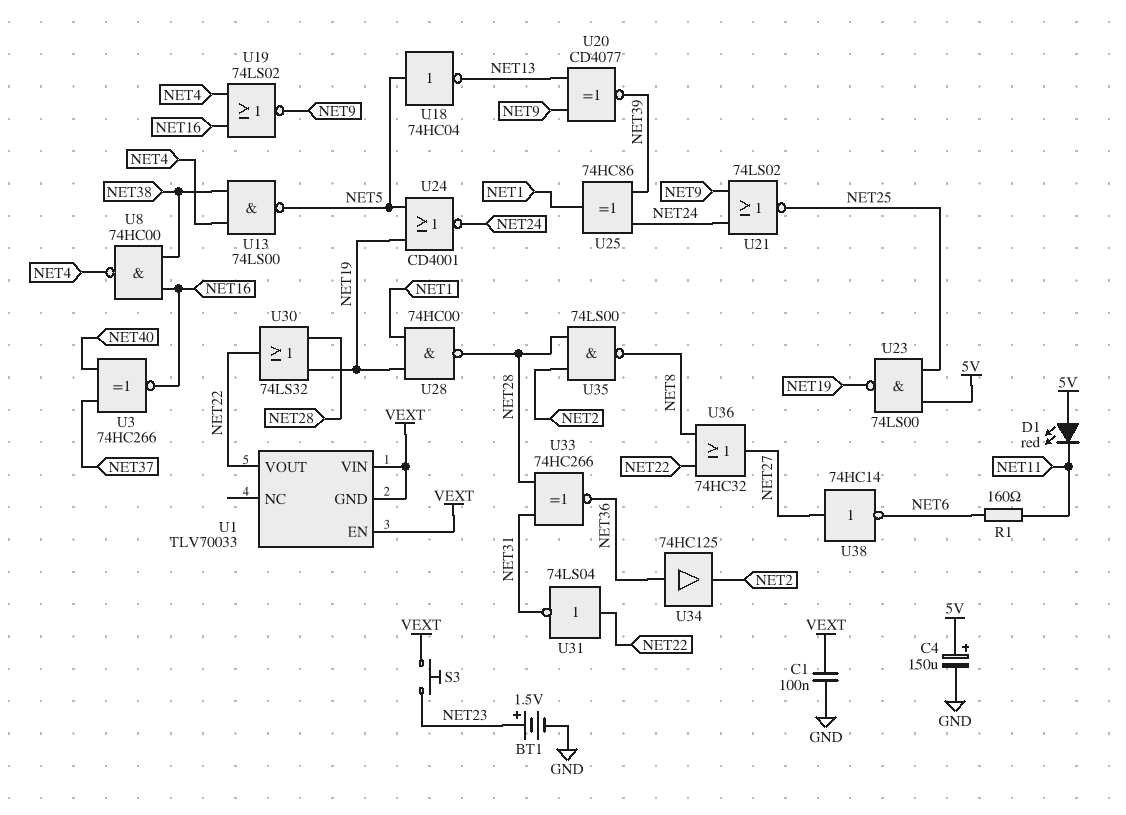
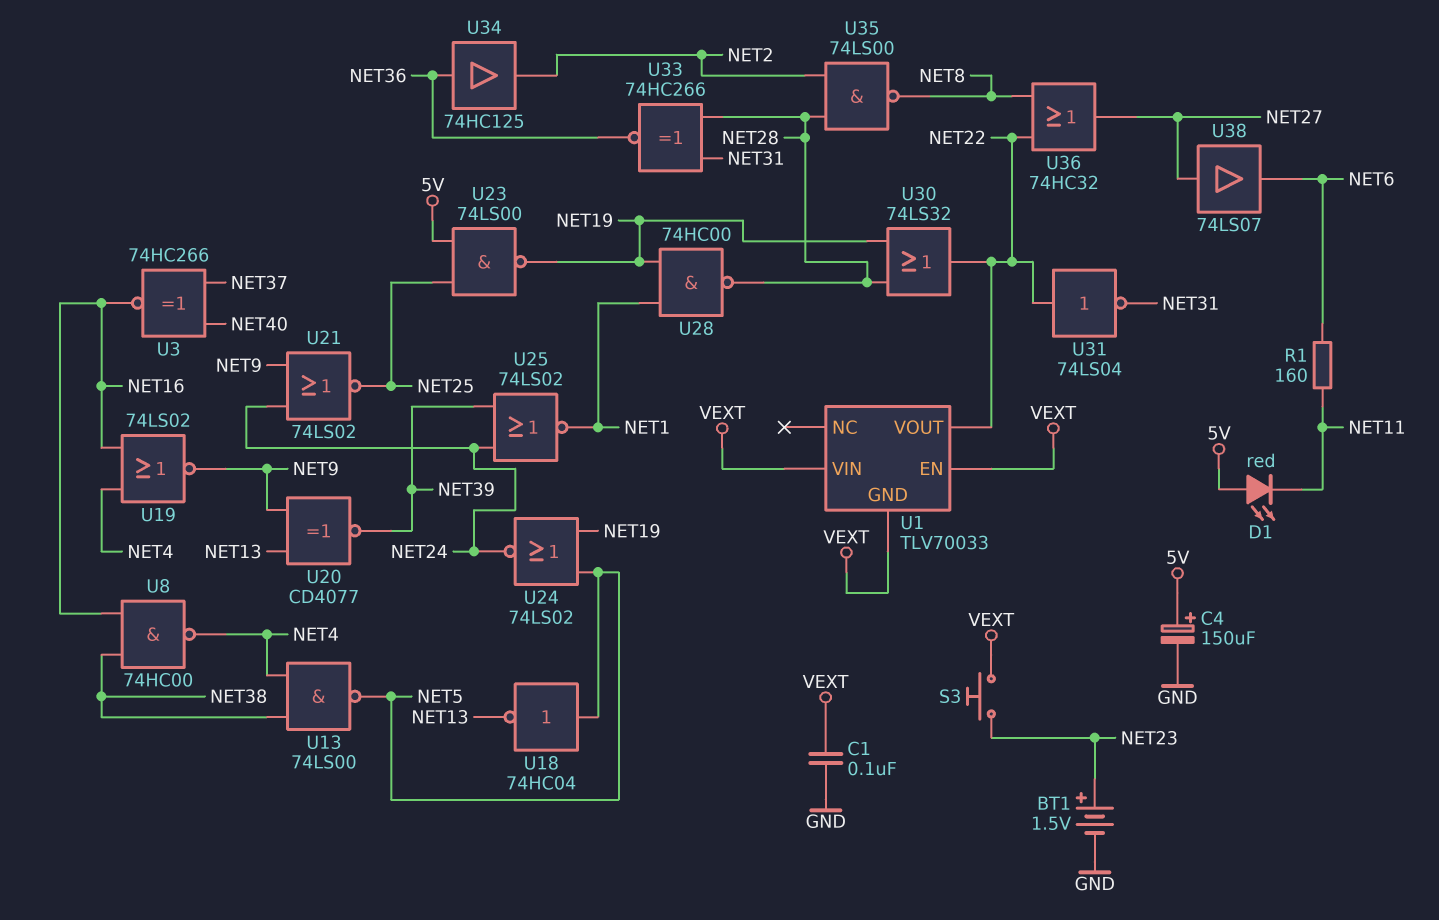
U24: NOR CD4001 (in NET5, in NET19, out NET24) -> NOR 74LS02 (in NET5, in NET19, out NET24)
U25: XOR 74HC86 (in NET24, in NET39, out NET1) -> NOR 74LS02 (in NET24, in NET39, out NET1)
U38: NOT 74HC14 (in NET27, out NET6) -> buffer 74LS07 (in NET27, out NET6)

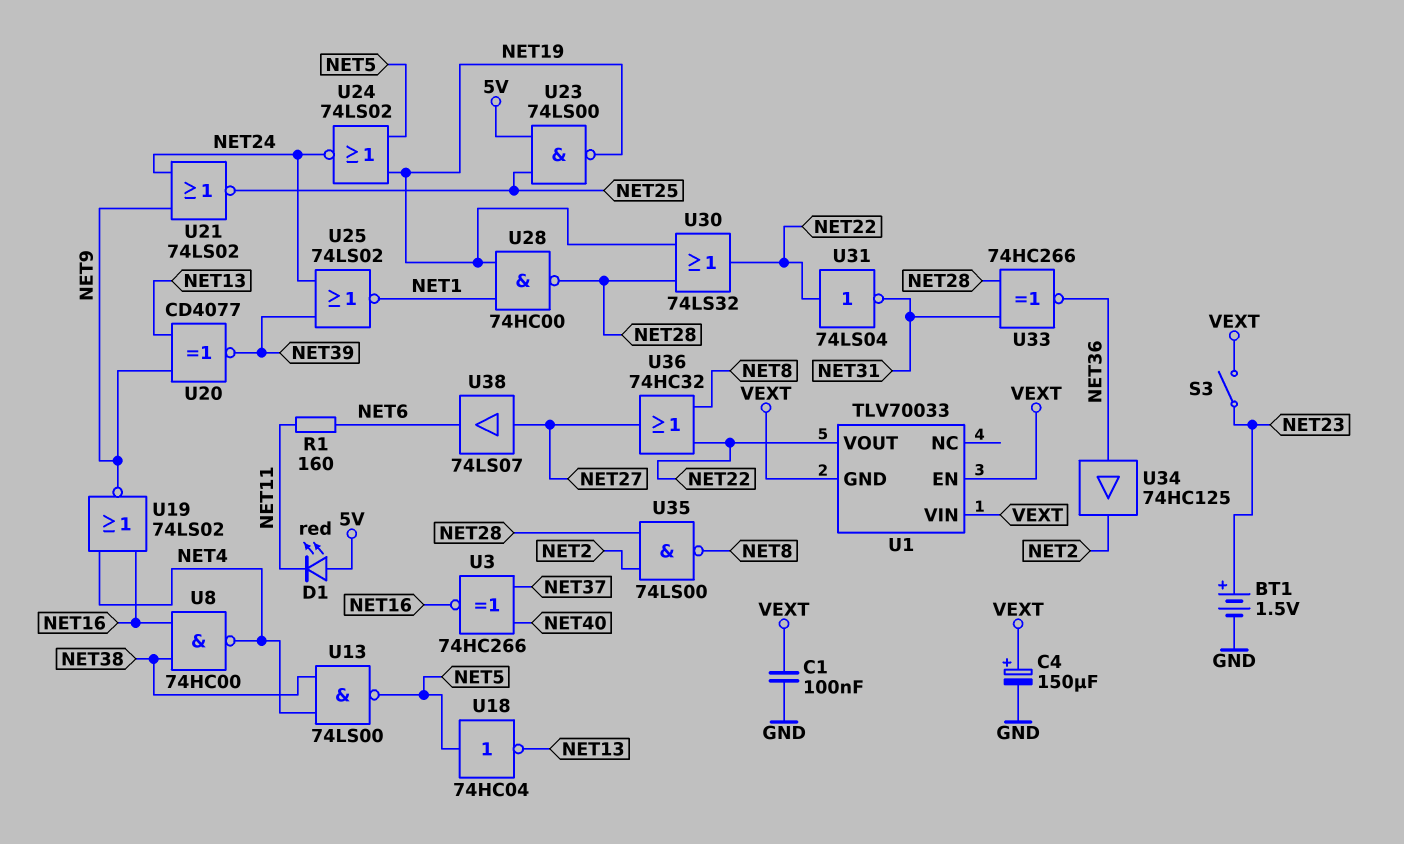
C4: 150uF (plus 5V, minus GND) -> 150uF (plus VEXT, minus GND)
S3: button (NET23, VEXT) -> switch (NET23, VEXT)

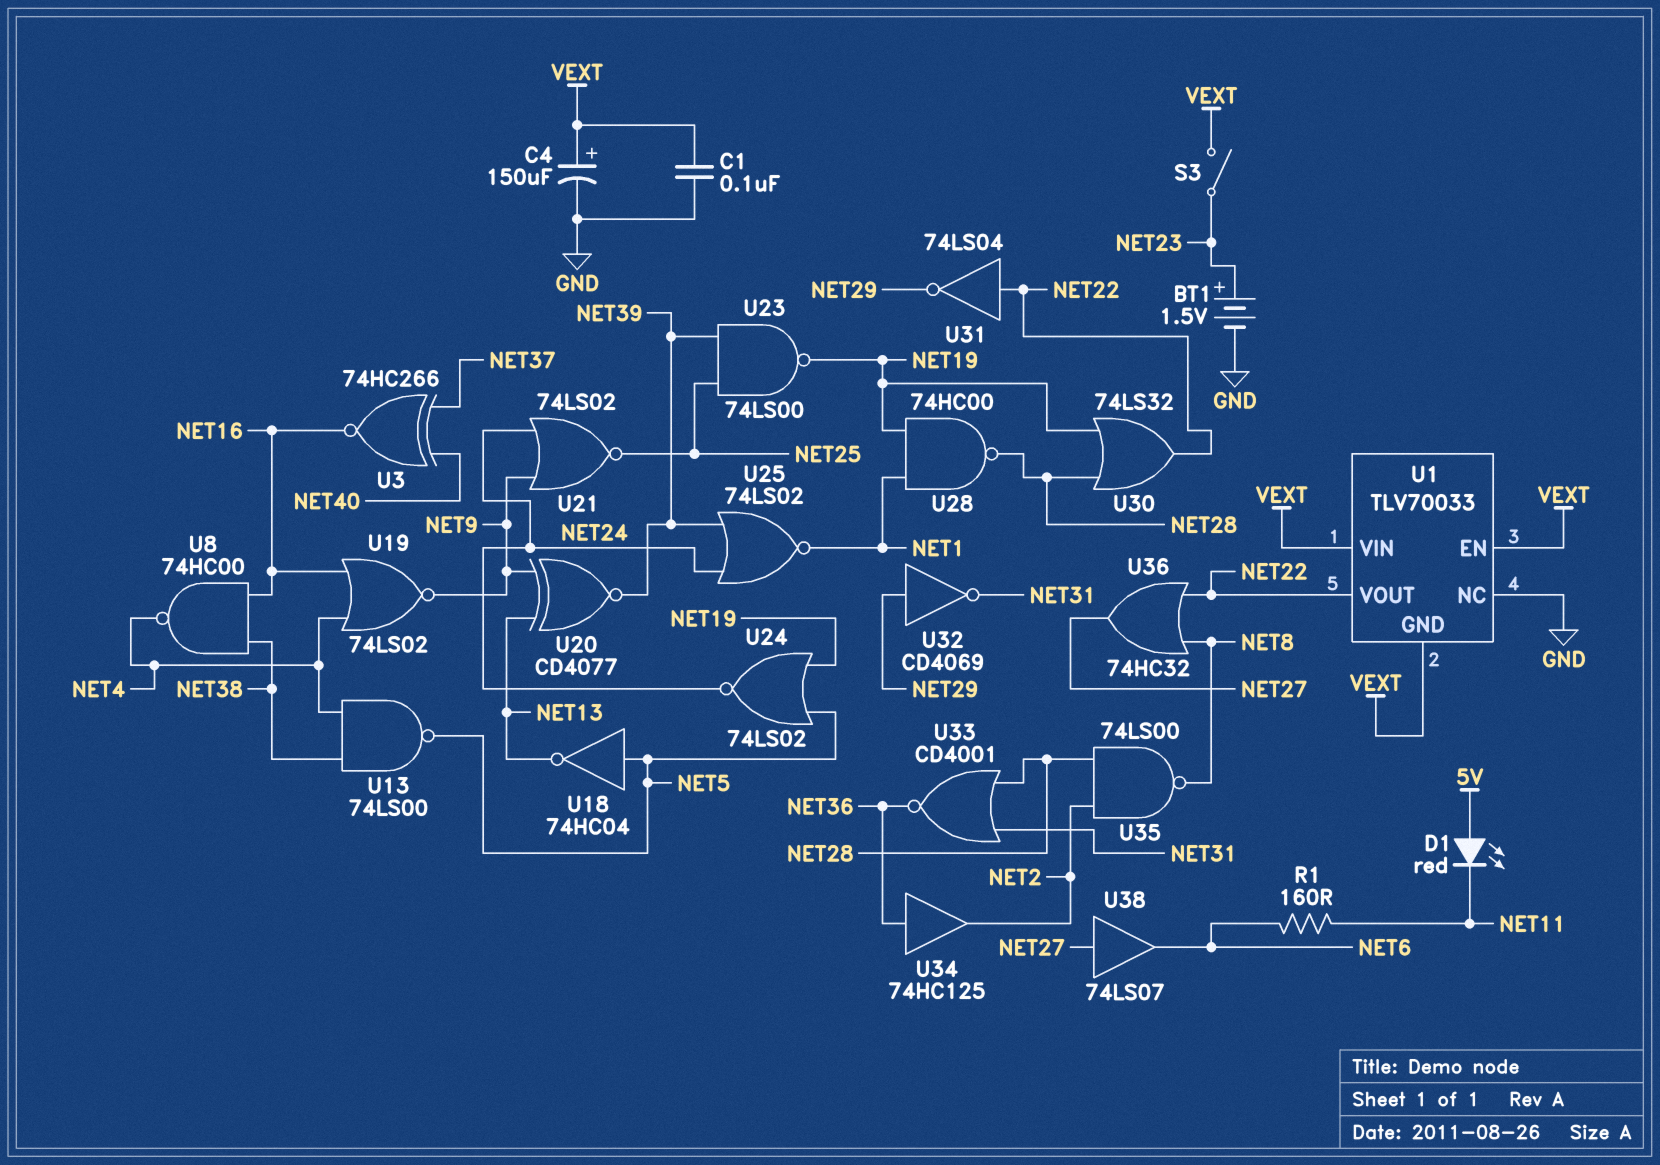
U1 pin NC: none -> GND
U23: NAND 74LS00 (in 5V, in NET25, out NET19) -> NAND 74LS00 (in NET25, in NET39, out NET19)
U31: NOT 74LS04 (in NET22, out NET31) -> NOT 74LS04 (in NET22, out NET29)
U32: none -> NOT CD4069 (in NET29, out NET31)
U33: XNOR 74HC266 (in NET28, in NET31, out NET36) -> NOR CD4001 (in NET28, in NET31, out NET36)

